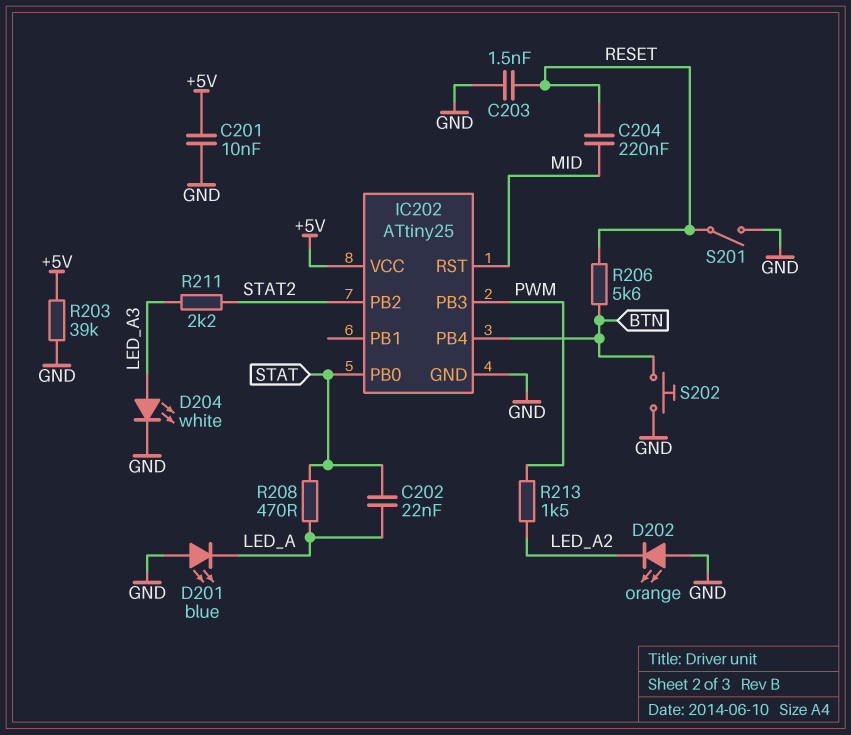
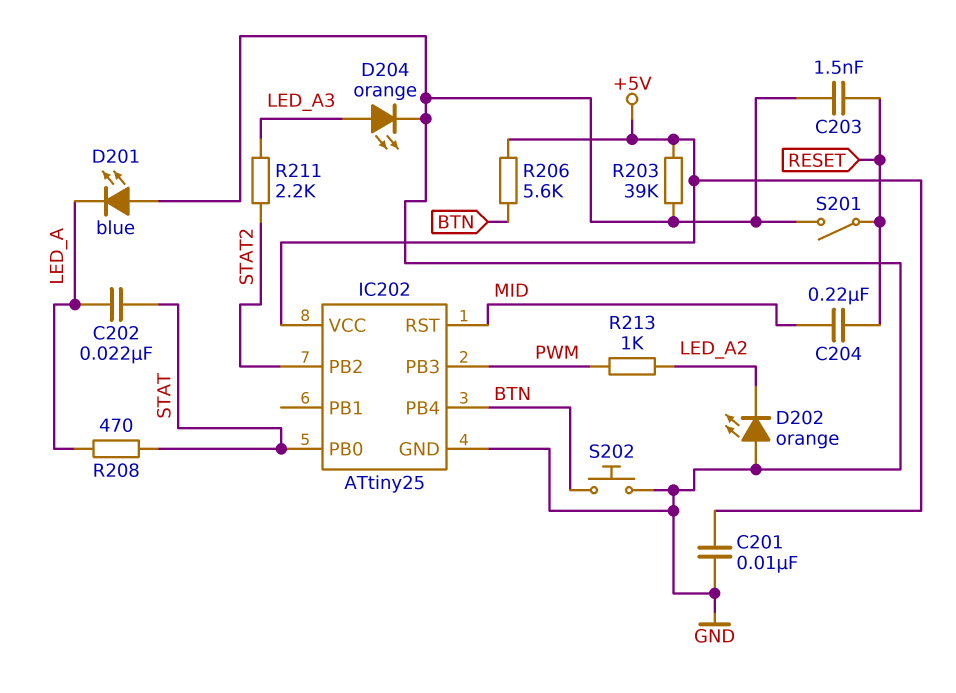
D204: LED white (A LED_A3, K GND) -> LED orange (A LED_A3, K GND)
R206: 5.6k (BTN, RESET) -> 5.6k (+5V, BTN)
R213: 1.5k (LED_A2, PWM) -> 1k (LED_A2, PWM)

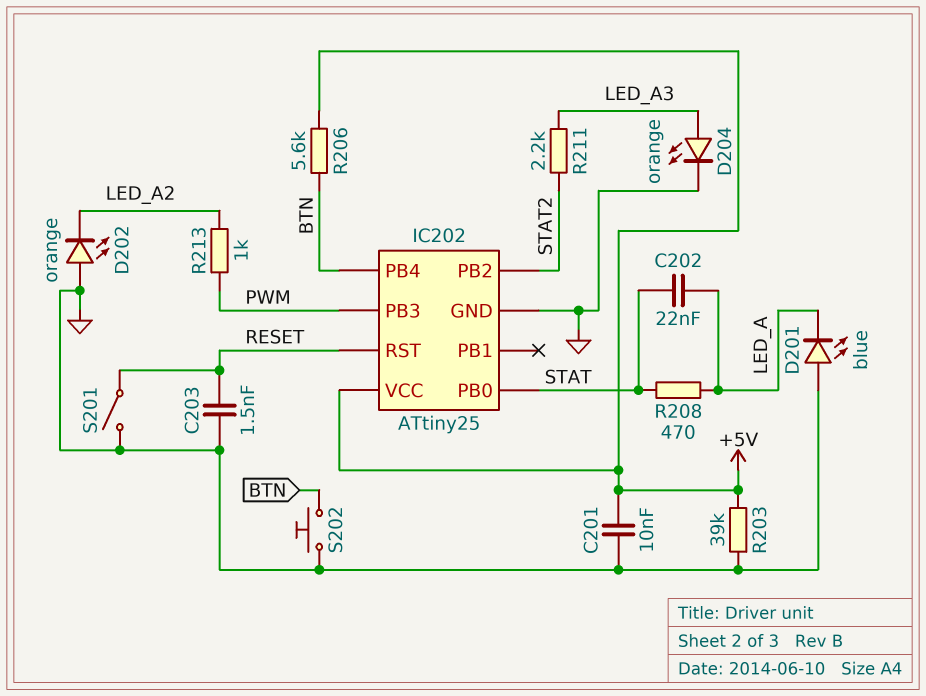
C204: 220nF (MID, RESET) -> none
IC202 pin RST: MID -> RESET

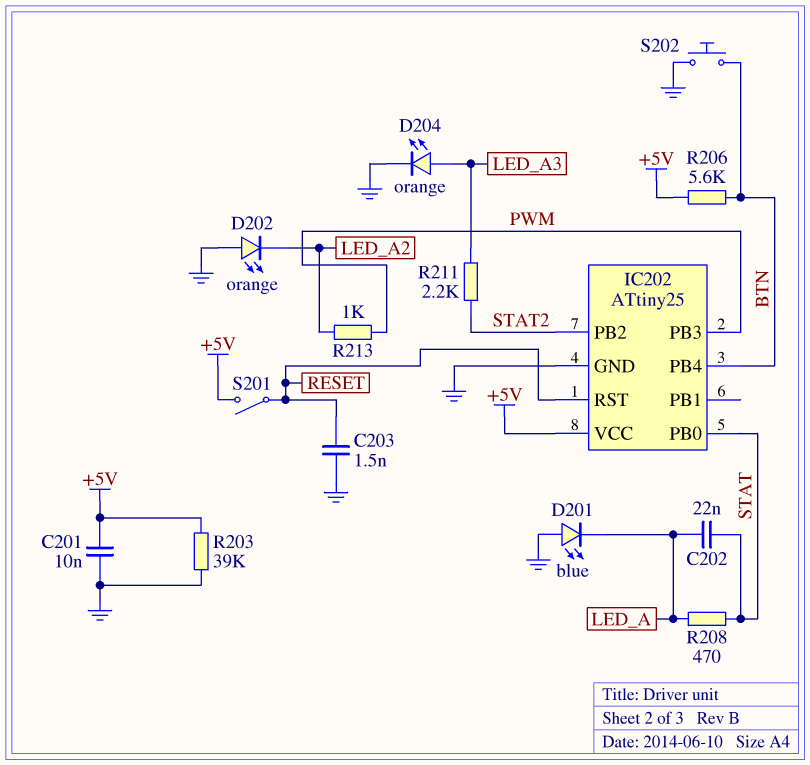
S201: switch (GND, RESET) -> switch (+5V, RESET)

